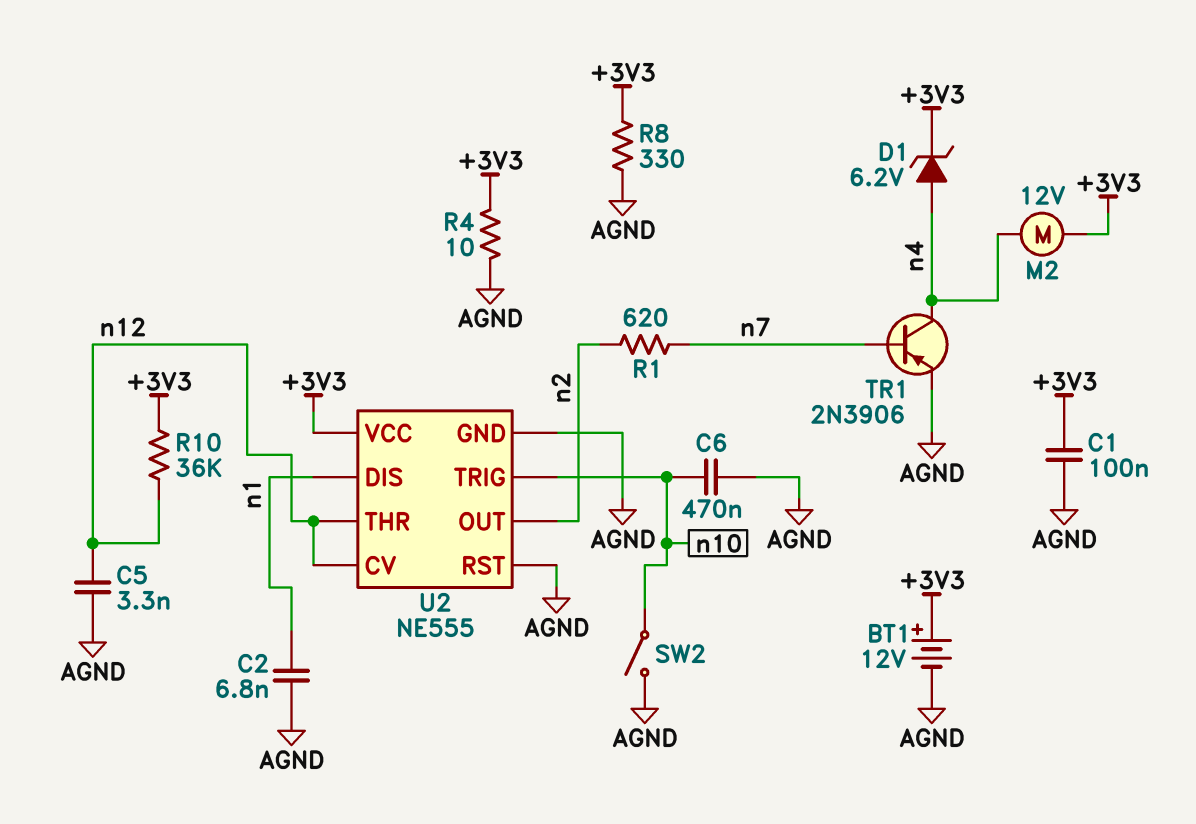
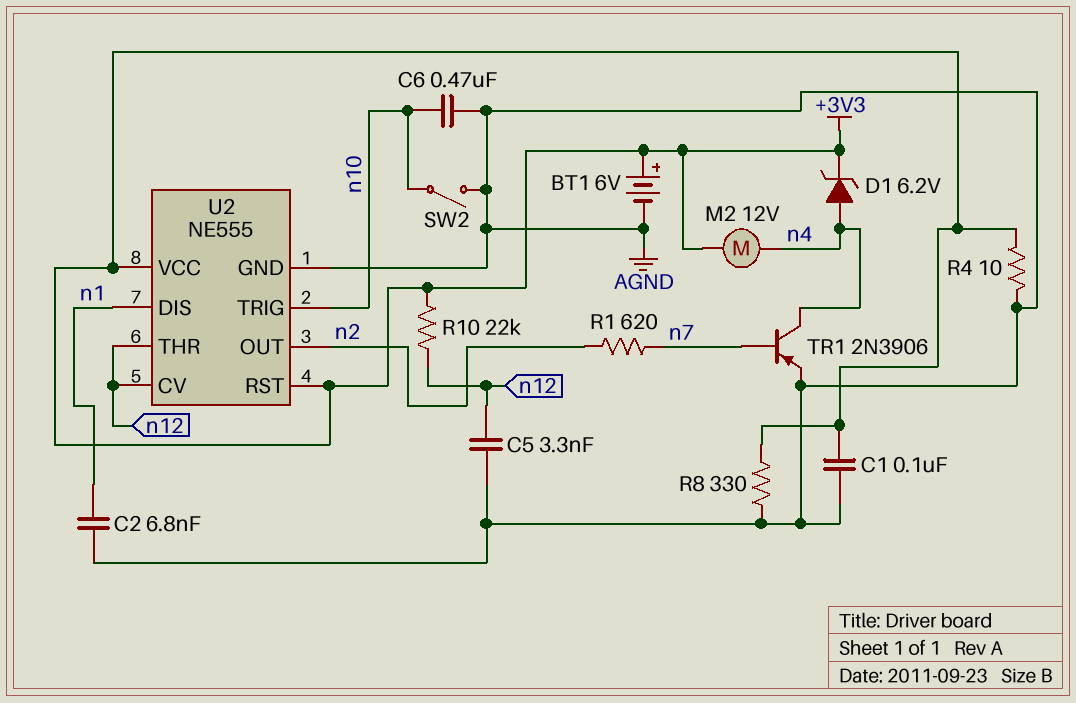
BT1: 12V (plus +3V3, minus AGND) -> 6V (plus +3V3, minus AGND)
R10: 36k (+3V3, n12) -> 22k (+3V3, n12)
U2 pin RST: AGND -> +3V3

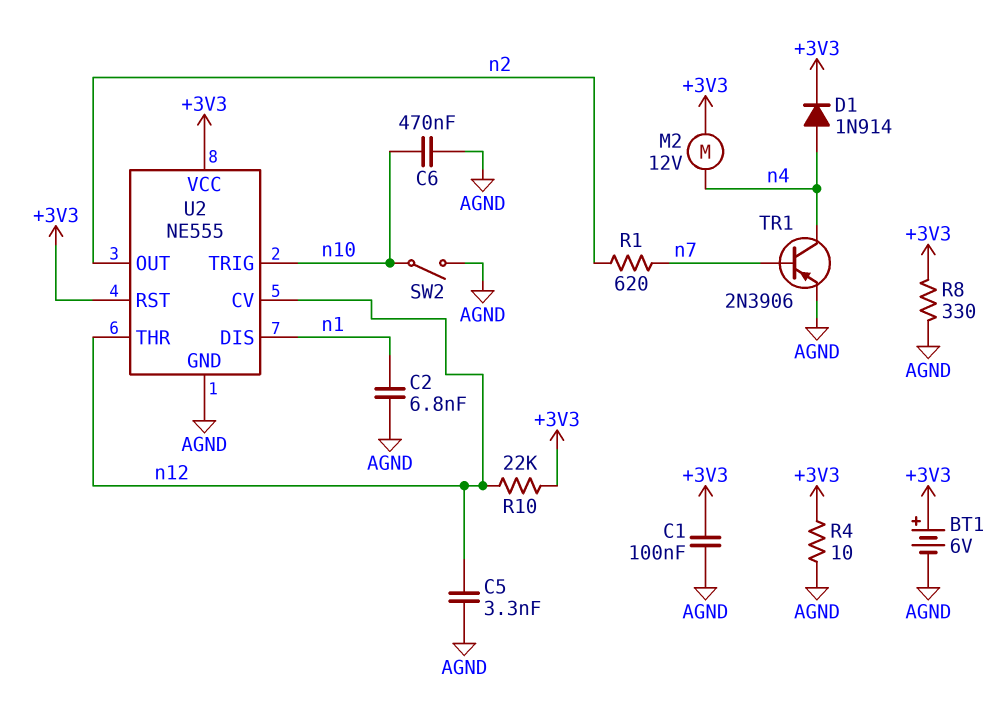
D1: zener 6.2V (A n4, K +3V3) -> diode 1N914 (A n4, K +3V3)

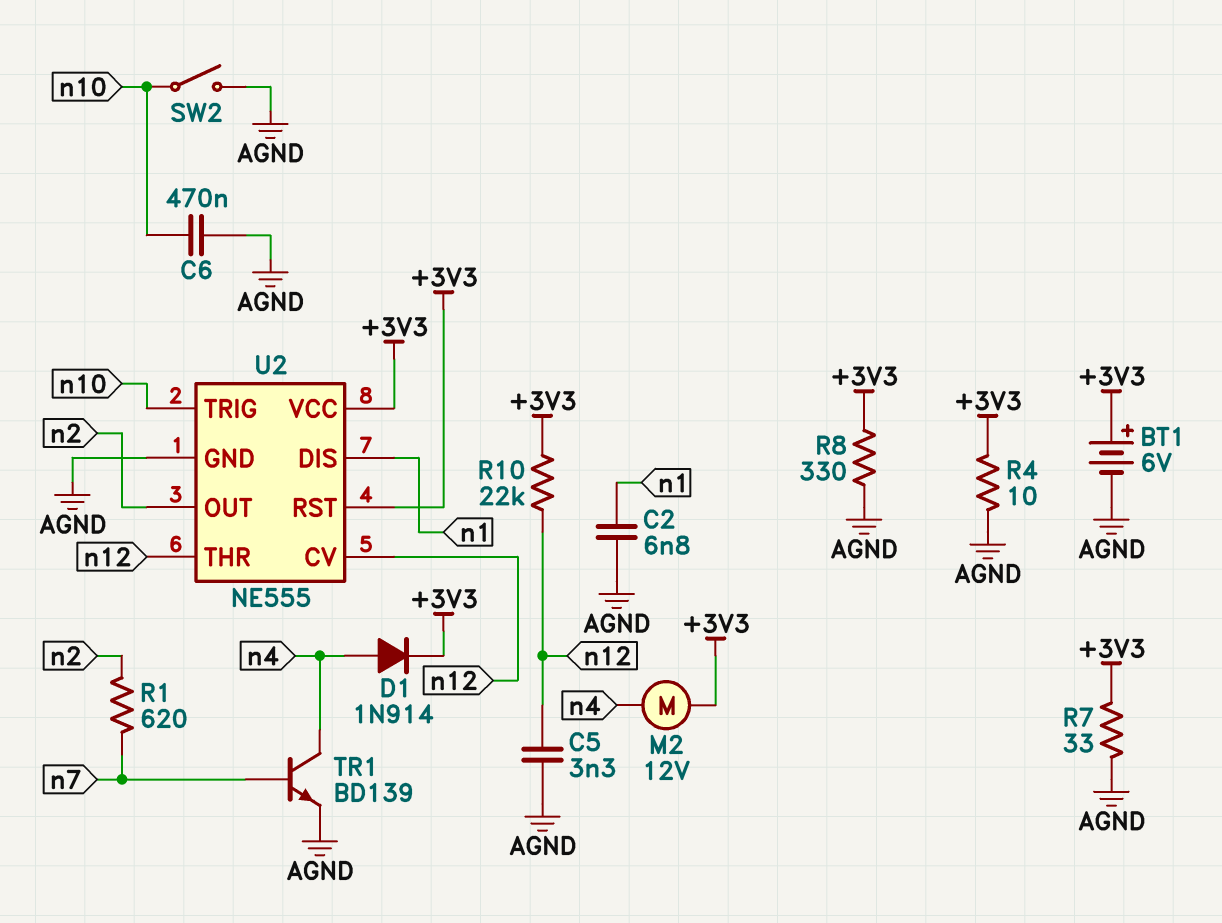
C1: 100nF (+3V3, AGND) -> none
R7: none -> 33 (+3V3, AGND)
TR1: PNP 2N3906 (B n7, C n4, E AGND) -> NPN BD139 (B n7, C n4, E AGND)

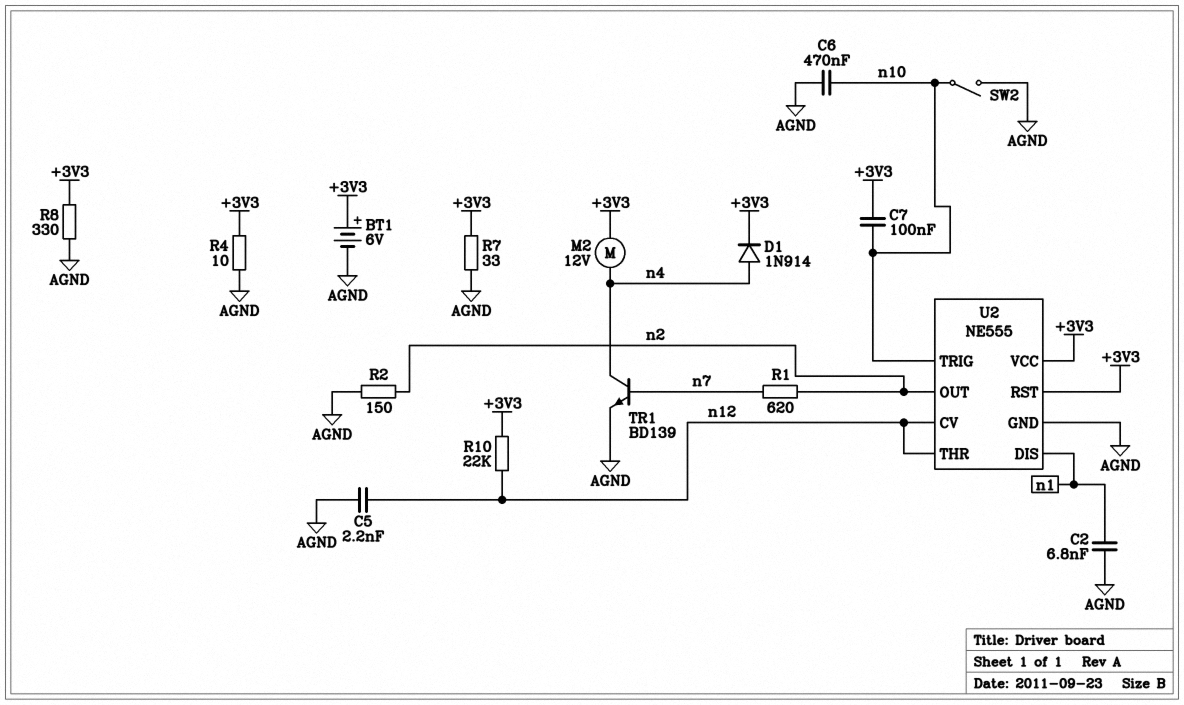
C5: 3.3nF (AGND, n12) -> 2.2nF (AGND, n12)
C7: none -> 100nF (+3V3, n10)
R2: none -> 150 (AGND, n2)

